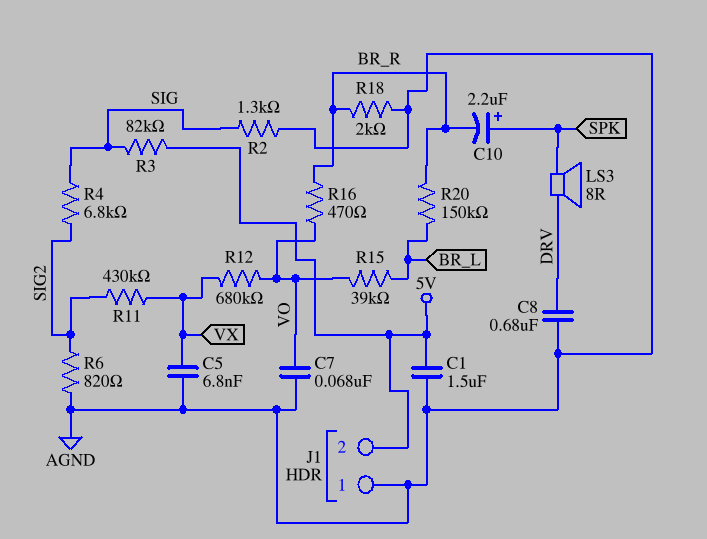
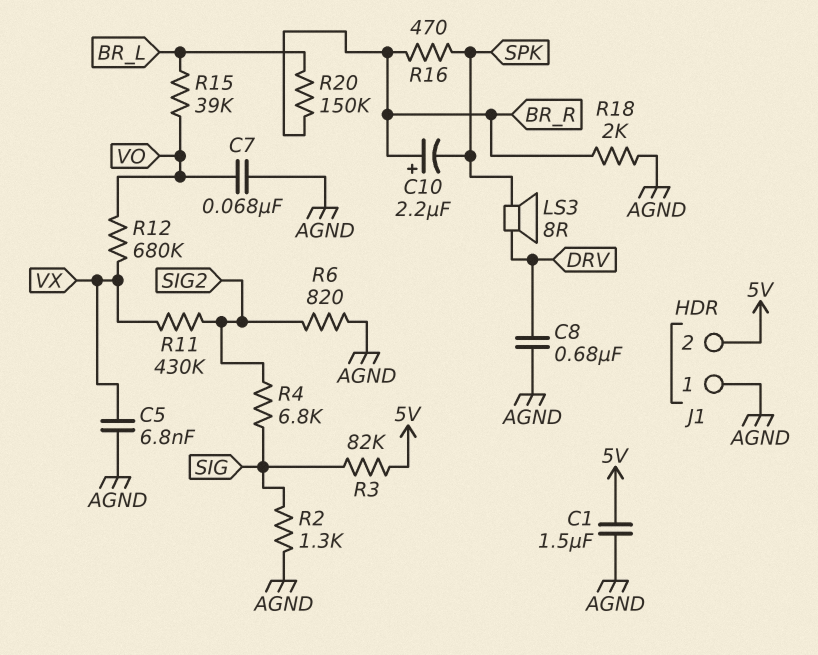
C10: 2.2uF (plus SPK, minus BR_R) -> 2.2uF (plus BR_R, minus SPK)
R16: 470 (BR_R, VO) -> 470 (BR_R, SPK)

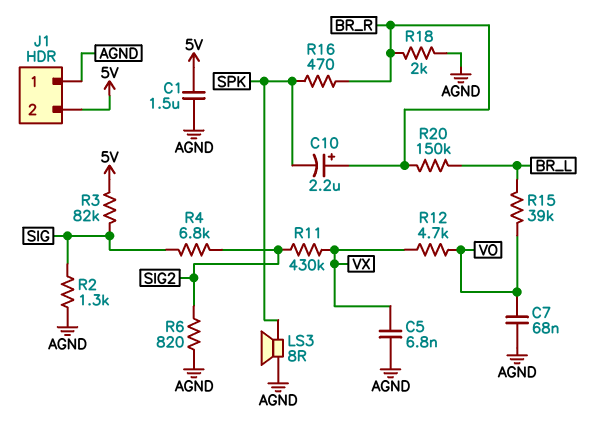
C8: 680nF (AGND, DRV) -> none
LS3: speaker 8R (DRV, SPK) -> speaker 8R (AGND, SPK)
R12: 680k (VO, VX) -> 4.7k (VO, VX)

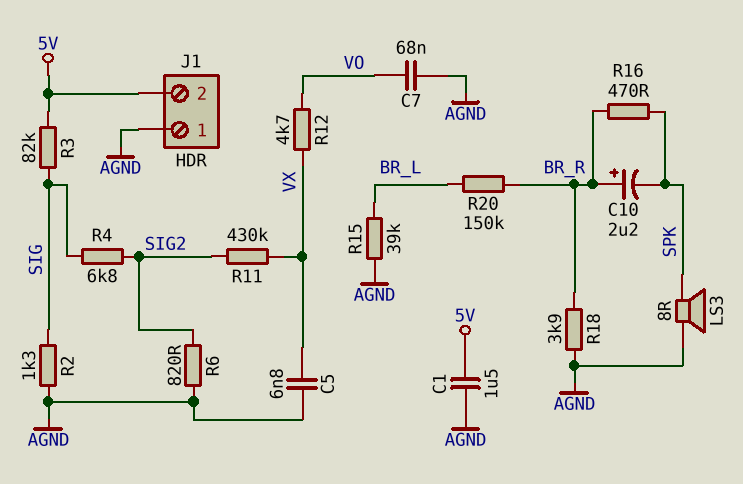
R15: 39k (BR_L, VO) -> 39k (AGND, BR_L)
R18: 2k (AGND, BR_R) -> 3.9k (AGND, BR_R)

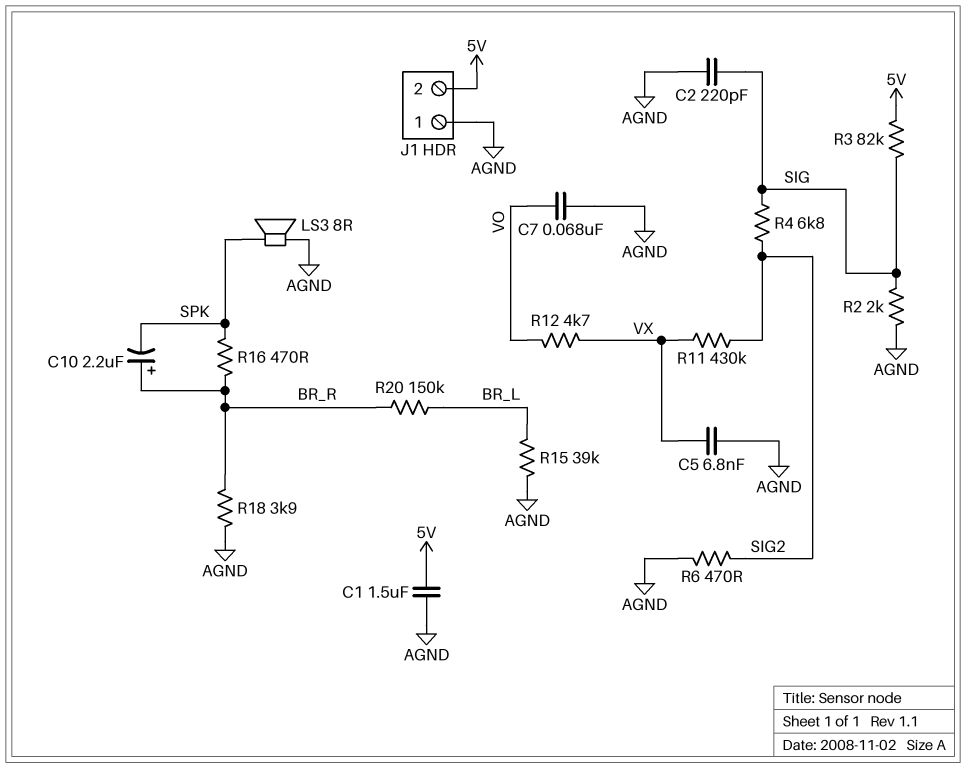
C2: none -> 220pF (AGND, SIG)
R2: 1.3k (AGND, SIG) -> 2k (AGND, SIG)
R6: 820 (AGND, SIG2) -> 470 (AGND, SIG2)

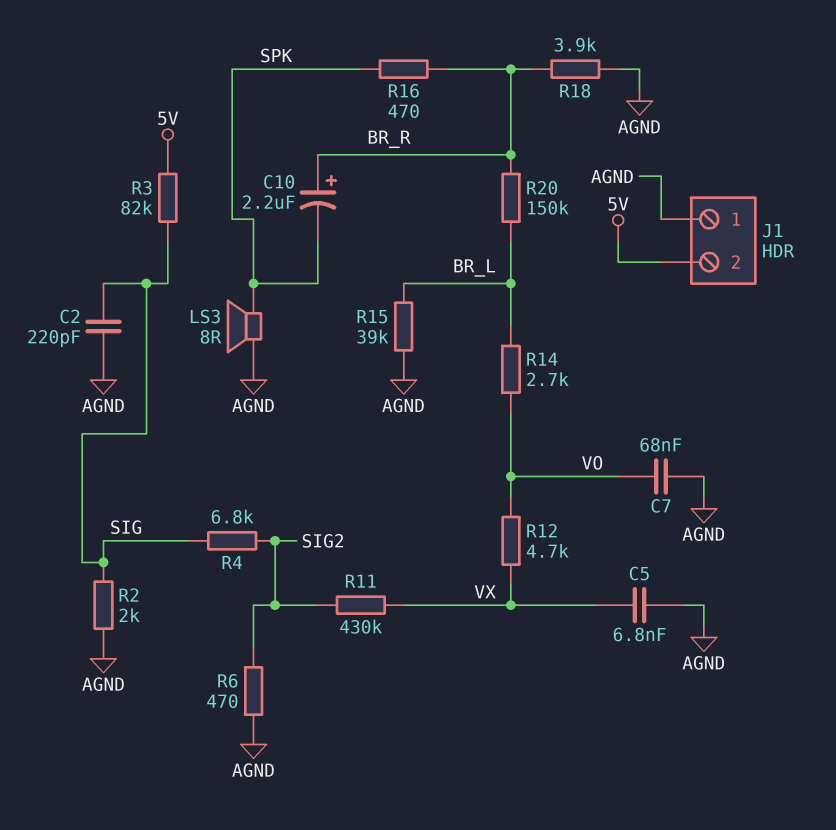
C1: 1.5uF (5V, AGND) -> none
R14: none -> 2.7k (BR_L, VO)

